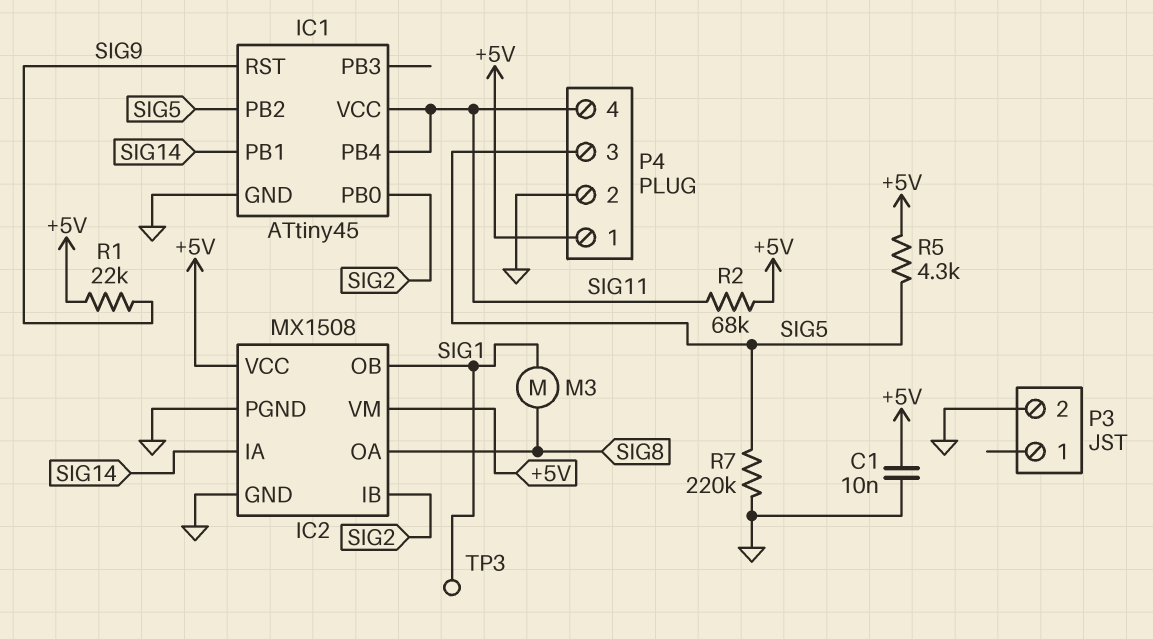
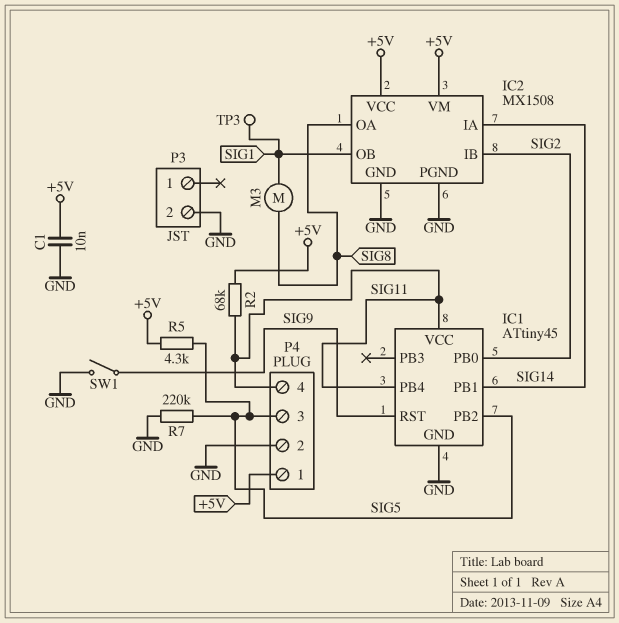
R1: 22k (+5V, SIG9) -> none
SW1: none -> switch (GND, SIG9)

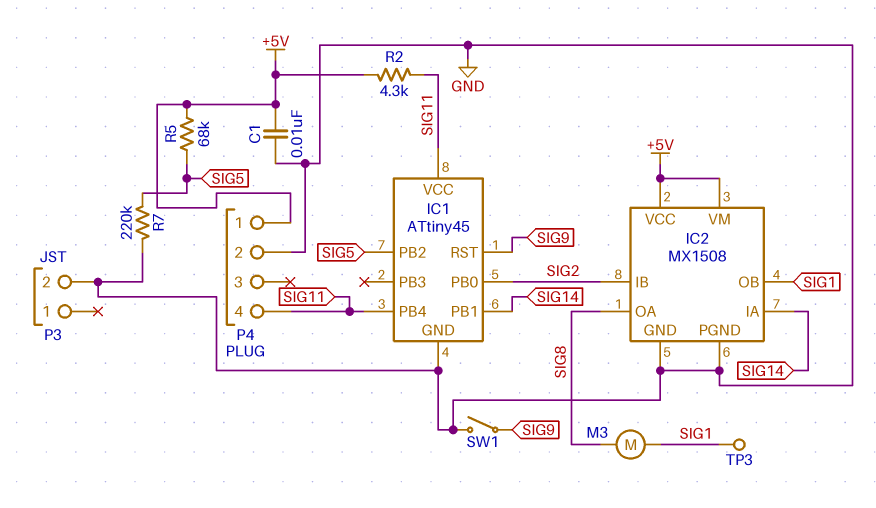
P4 pin 3: SIG5 -> none
R2: 68k (+5V, SIG11) -> 4.3k (+5V, SIG11)
R5: 4.3k (+5V, SIG5) -> 68k (+5V, SIG5)

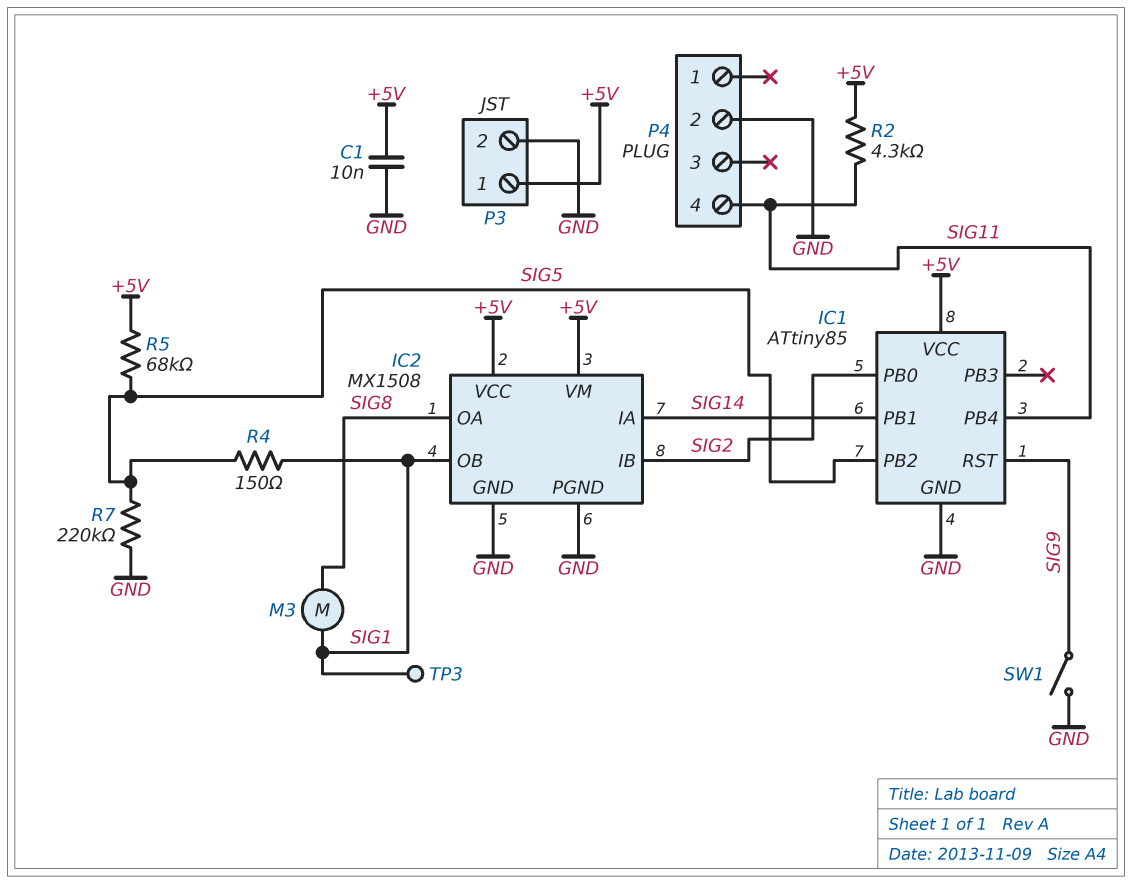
IC1: ATtiny45 -> ATtiny85
IC1 pin VCC: SIG11 -> +5V
P3 pin 1: none -> +5V
P4 pin 1: +5V -> none
R4: none -> 150 (SIG1, SIG5)

